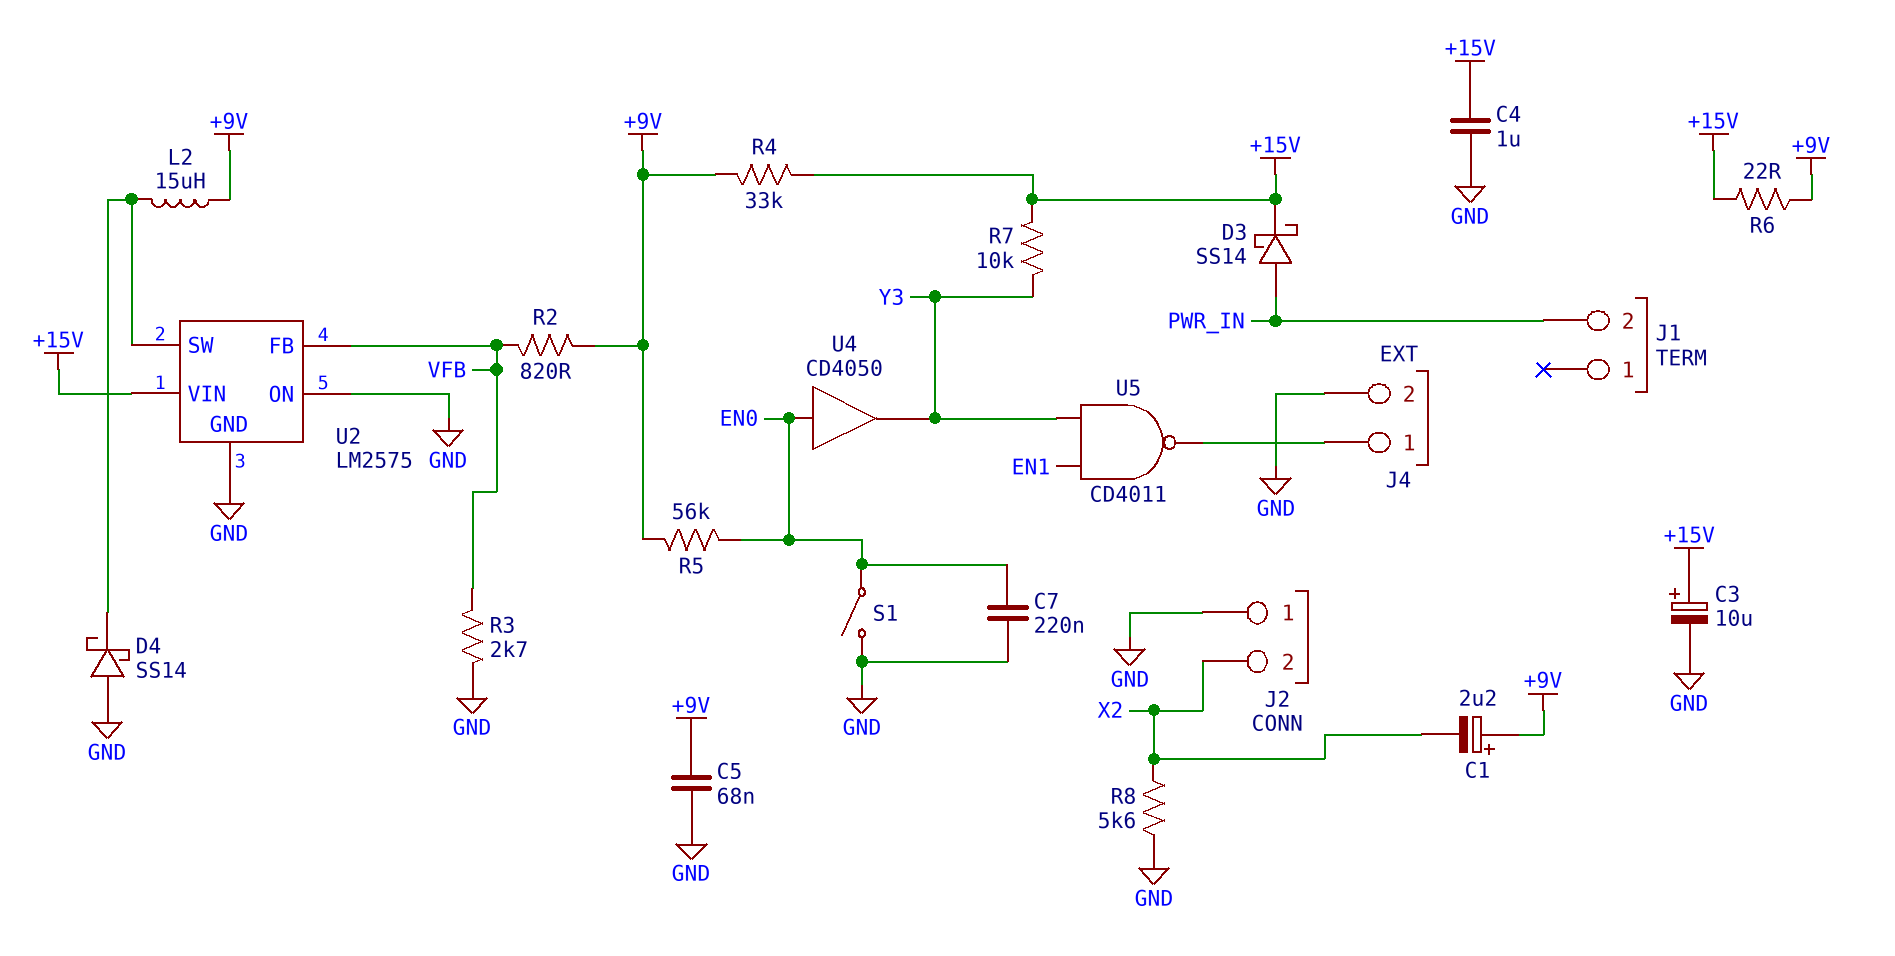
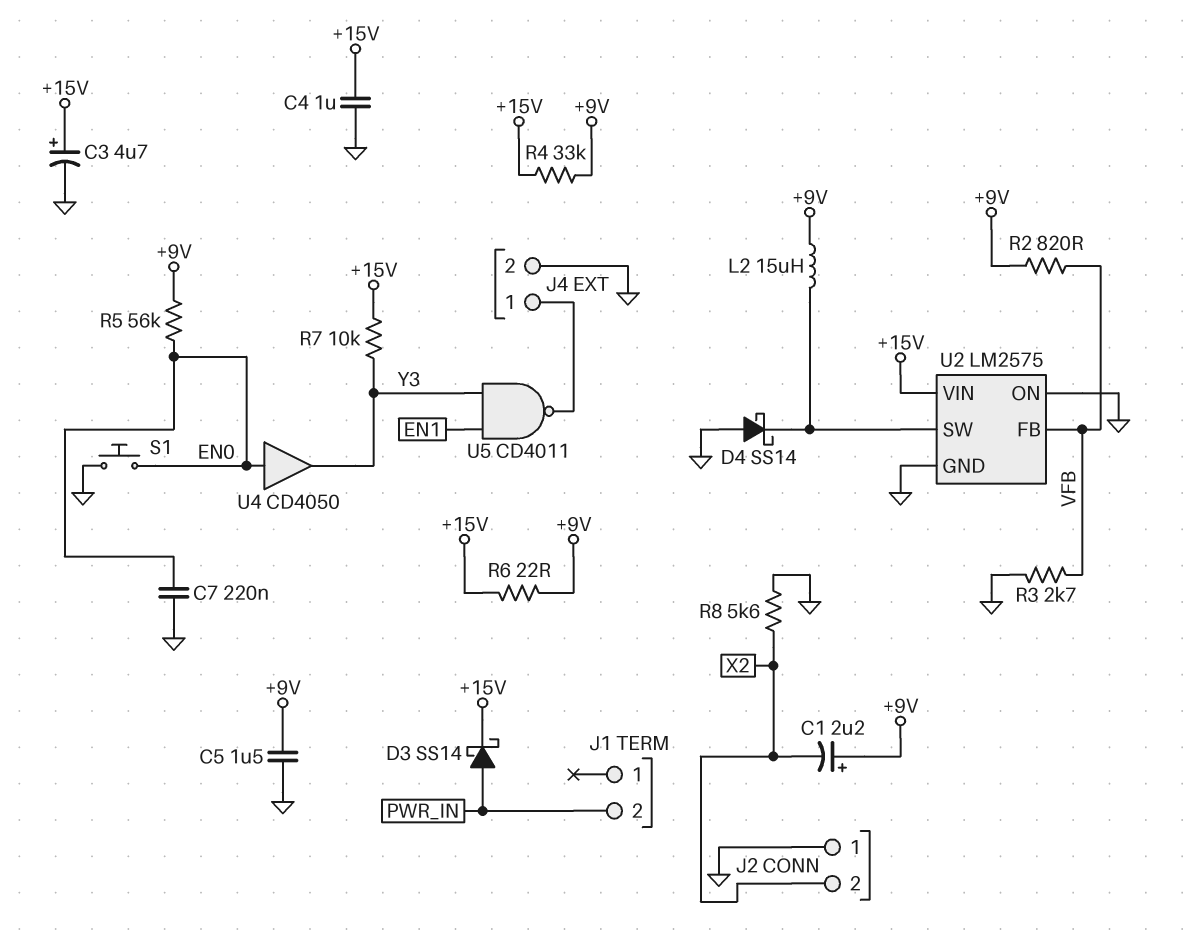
C3: 10uF (plus +15V, minus GND) -> 4.7uF (plus +15V, minus GND)
C5: 68nF (+9V, GND) -> 1.5uF (+9V, GND)
S1: switch (EN0, GND) -> button (EN0, GND)

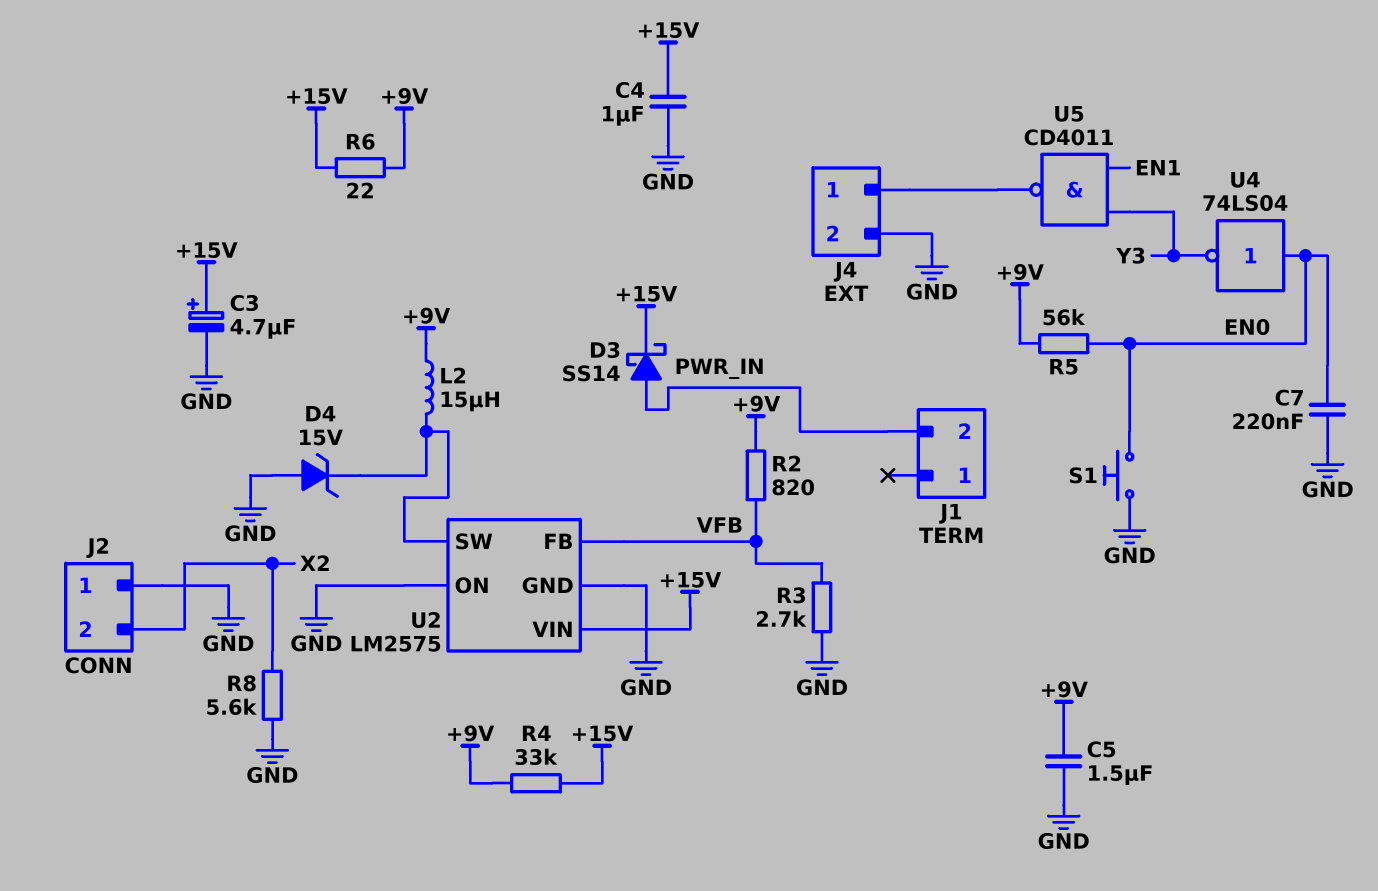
C1: 2.2uF (plus +9V, minus X2) -> none
D4: schottky SS14 (A GND, K U2/SW) -> zener 15V (A GND, K U2/SW)
R7: 10k (+15V, Y3) -> none
U4: buffer CD4050 (in EN0, out Y3) -> NOT 74LS04 (in EN0, out Y3)

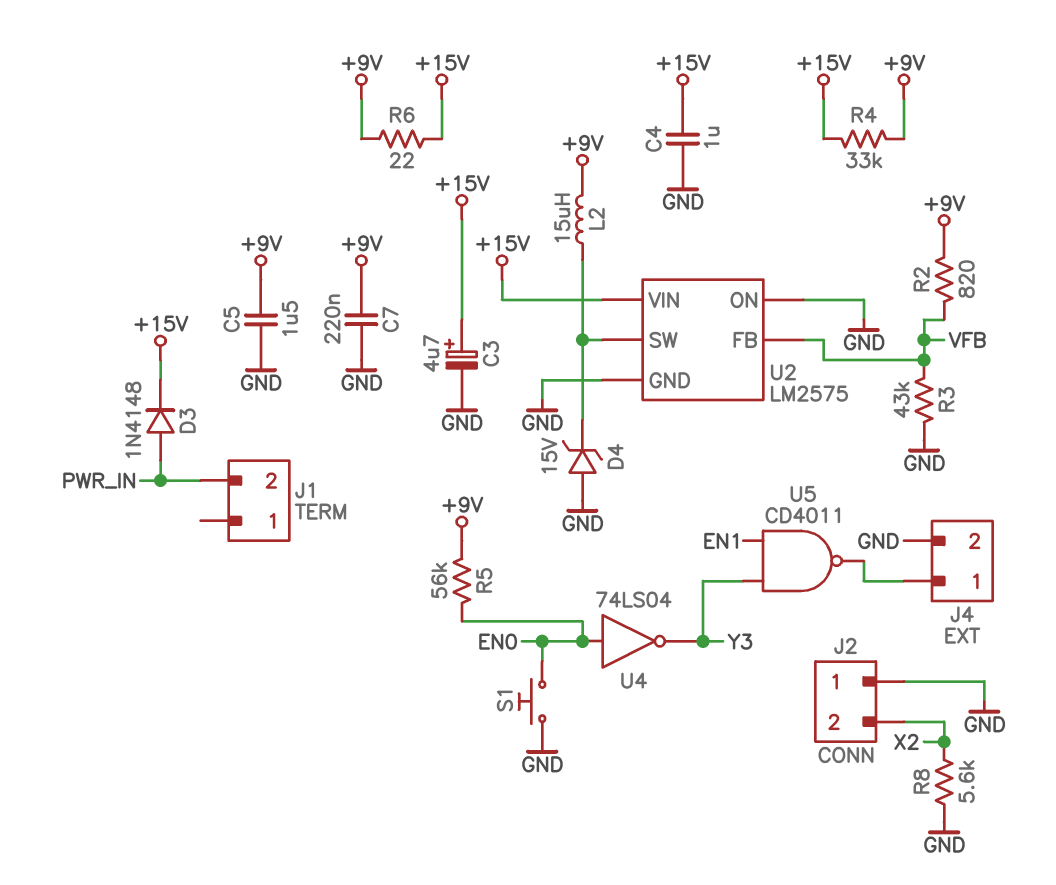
C7: 220nF (EN0, GND) -> 220nF (+9V, GND)
D3: schottky SS14 (A PWR_IN, K +15V) -> diode 1N4148 (A PWR_IN, K +15V)
R3: 2.7k (GND, VFB) -> 43k (GND, VFB)

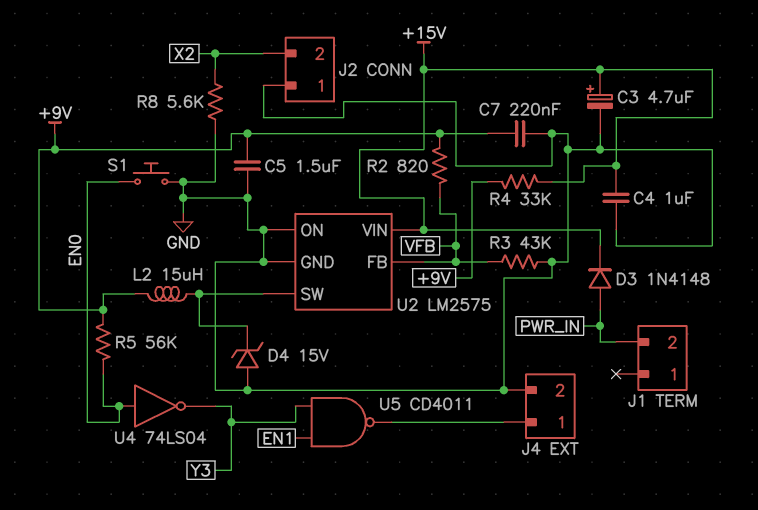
R6: 22 (+9V, +15V) -> none

